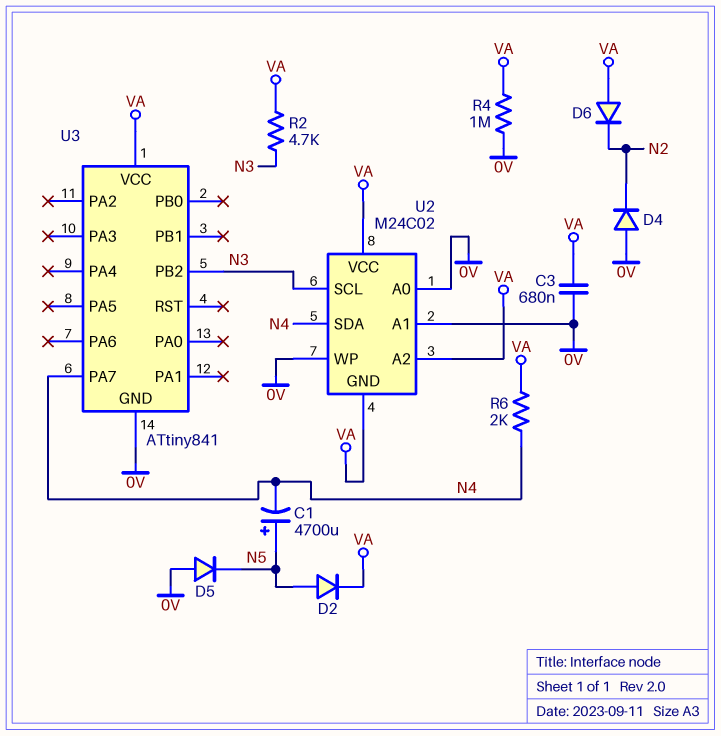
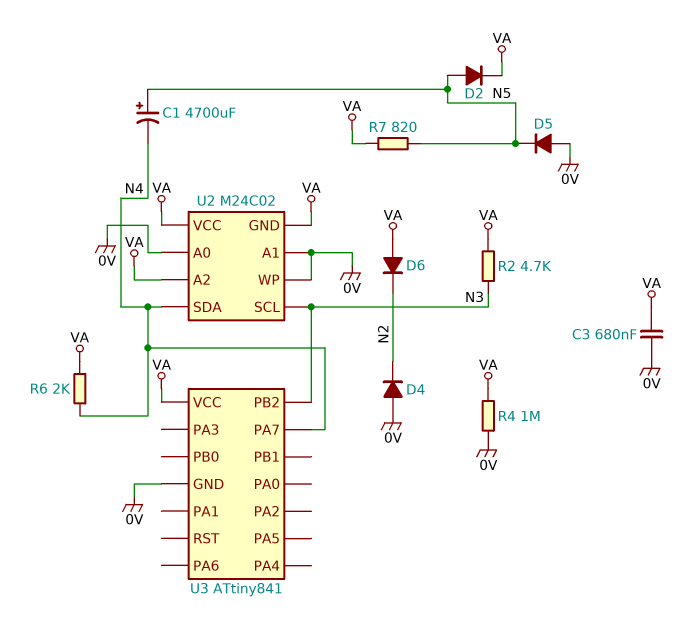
R7: none -> 820 (N5, VA)

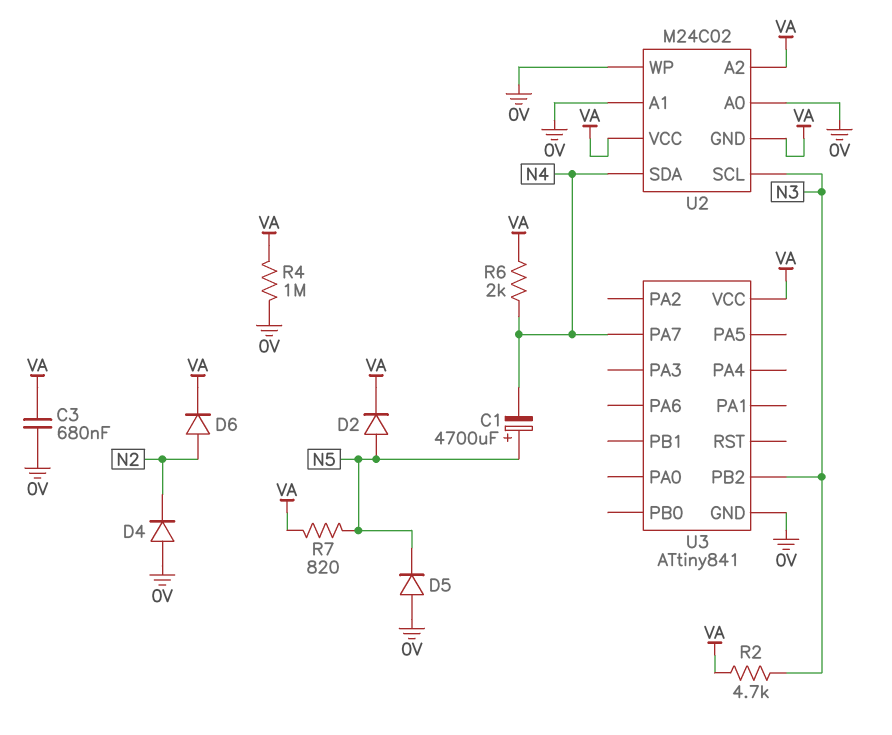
D6: diode (A VA, K N2) -> diode (A N2, K VA)

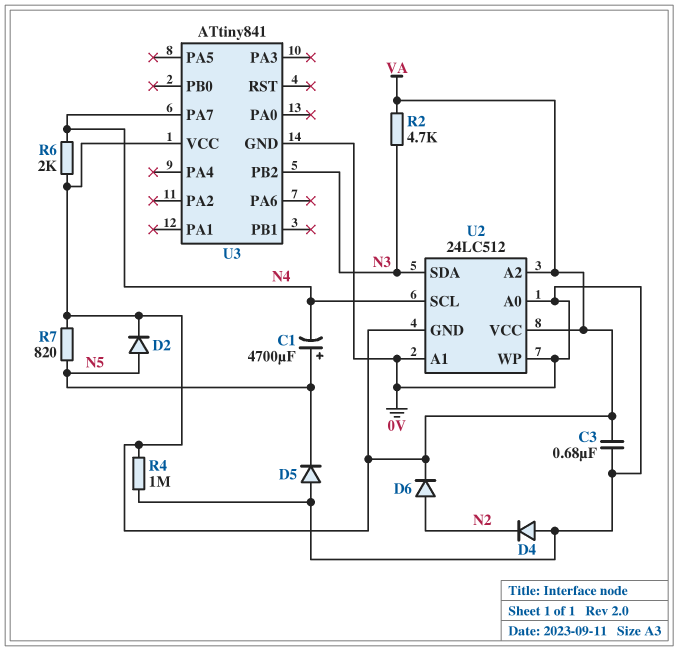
U2: M24C02 -> 24LC512
U2 pin SCL: N3 -> N4
U2 pin SDA: N4 -> N3

